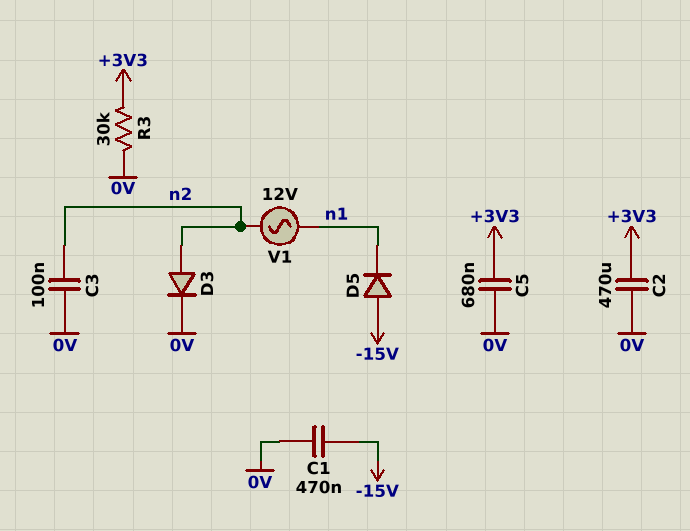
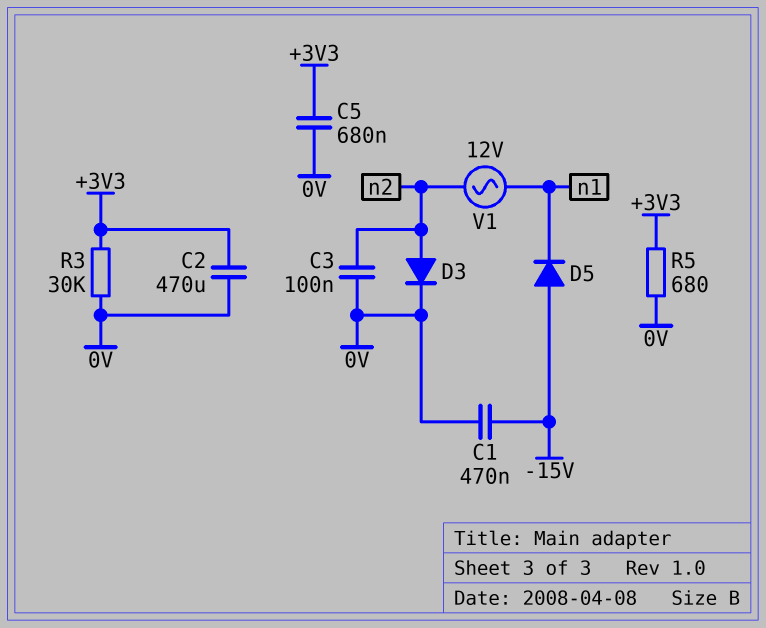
R5: none -> 680 (+3V3, 0V)

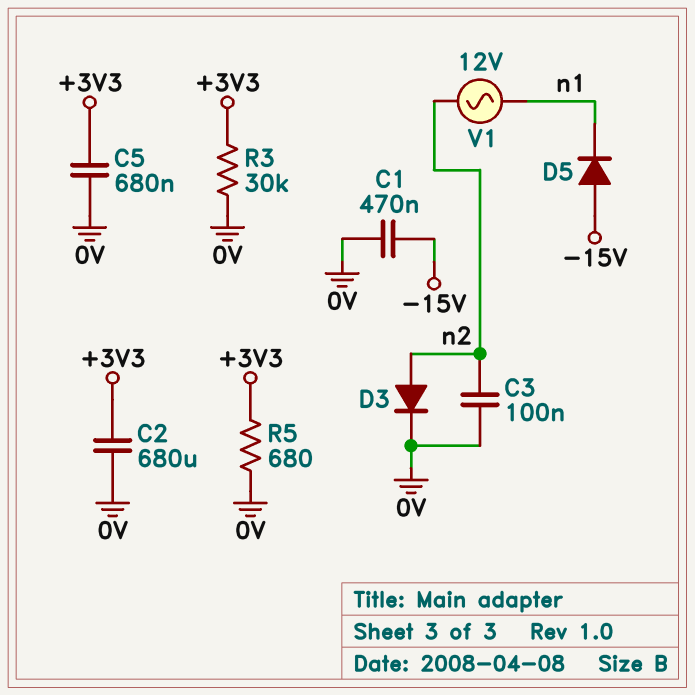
C2: 470uF (+3V3, 0V) -> 680uF (+3V3, 0V)

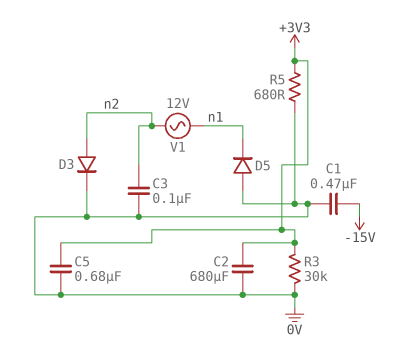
D5: diode (A -15V, K n1) -> diode (A 0V, K n1)

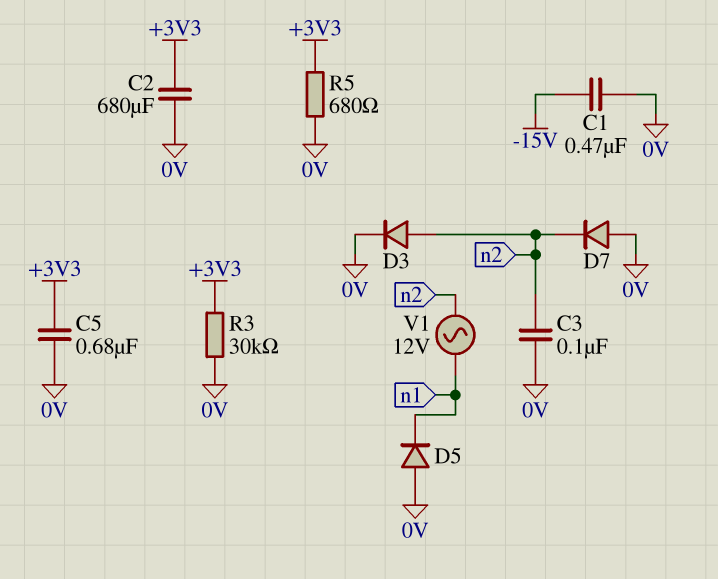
D7: none -> diode (A 0V, K n2)

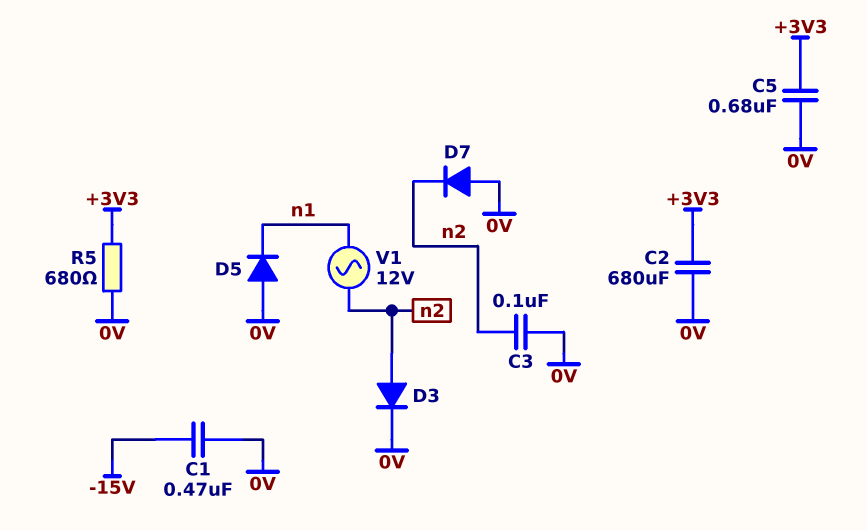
R3: 30k (+3V3, 0V) -> none

